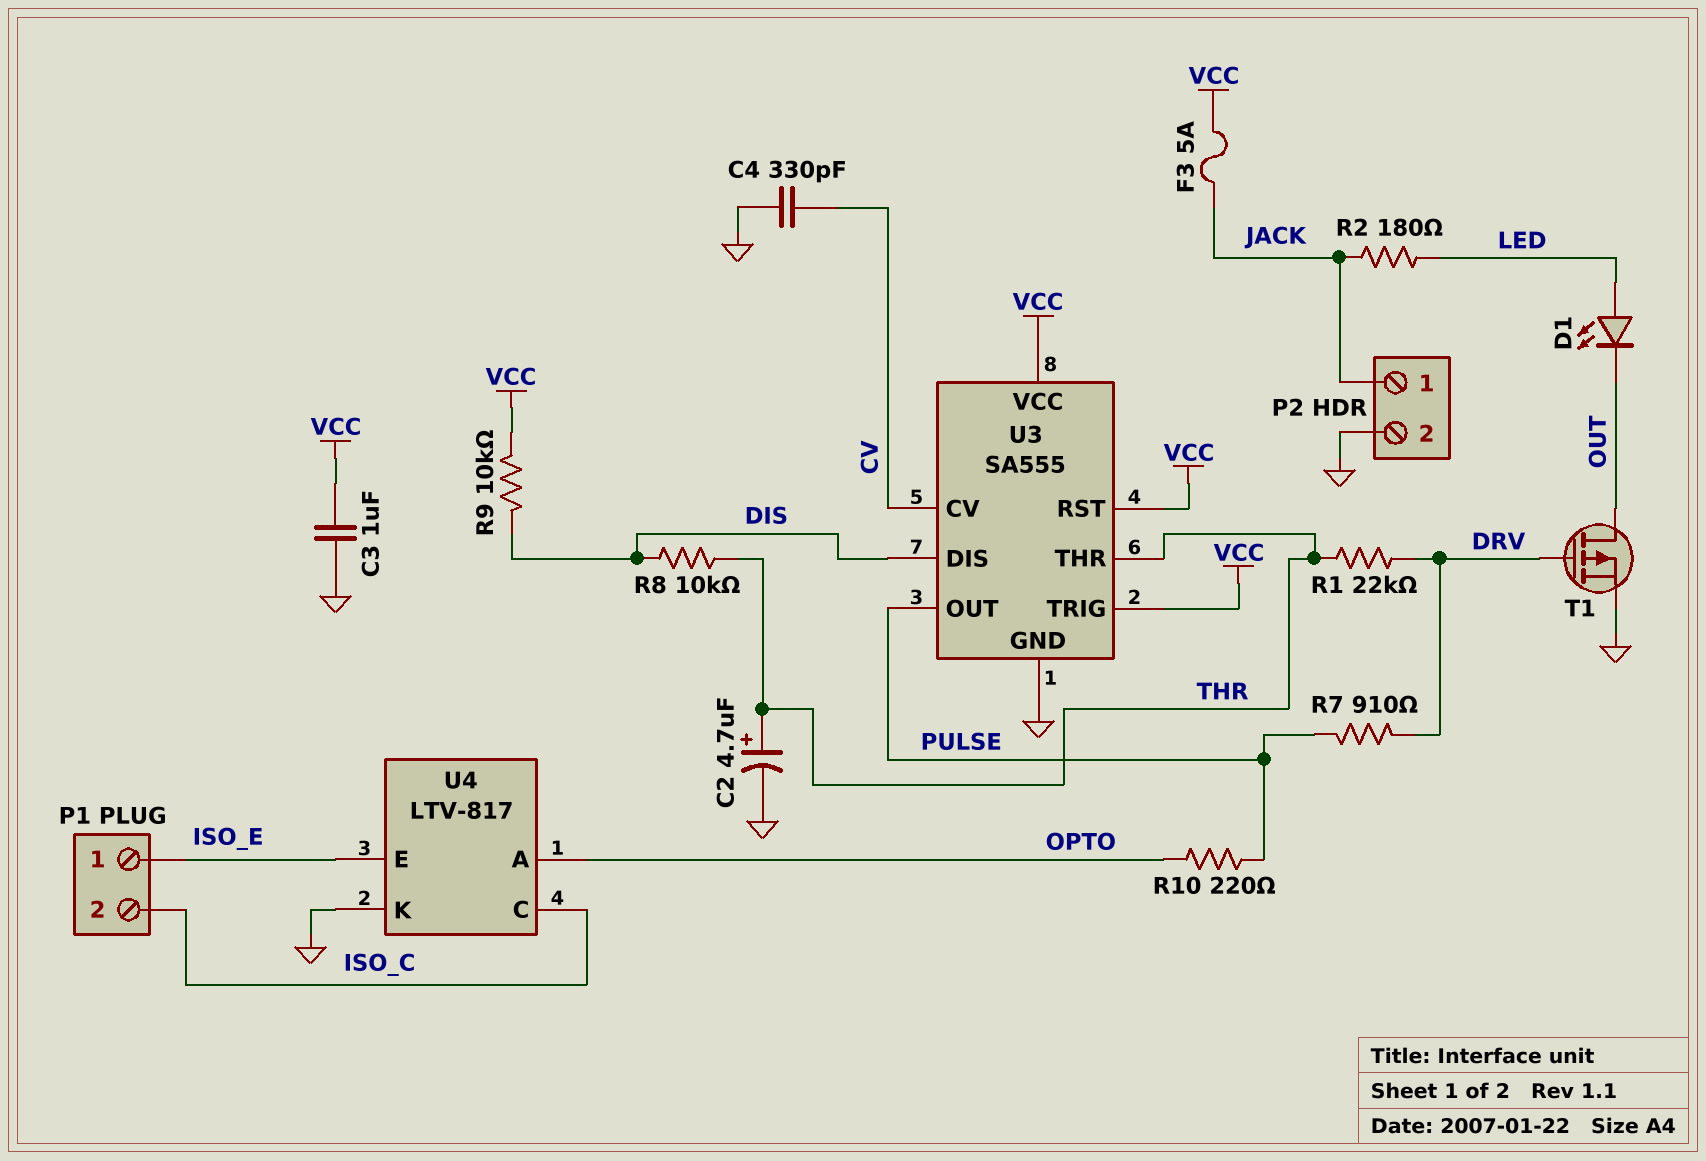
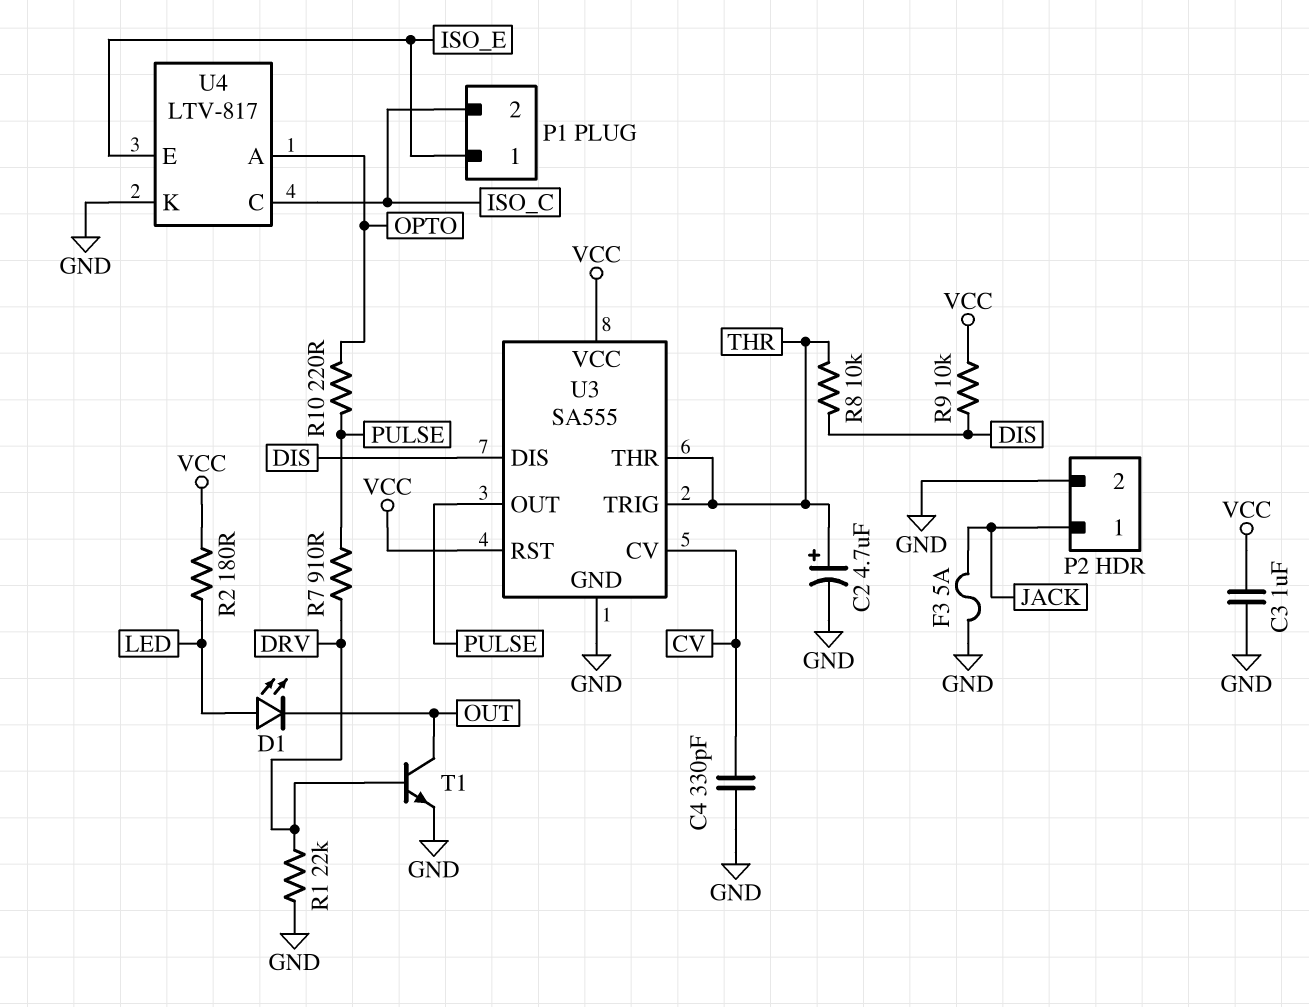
F3: 5A (JACK, VCC) -> 5A (GND, JACK)
R1: 22k (DRV, THR) -> 22k (DRV, GND)
R2: 180 (JACK, LED) -> 180 (LED, VCC)
T1: PMOS (G DRV, D OUT, S GND) -> NPN (B DRV, C OUT, E GND)
U3 pin TRIG: VCC -> THR

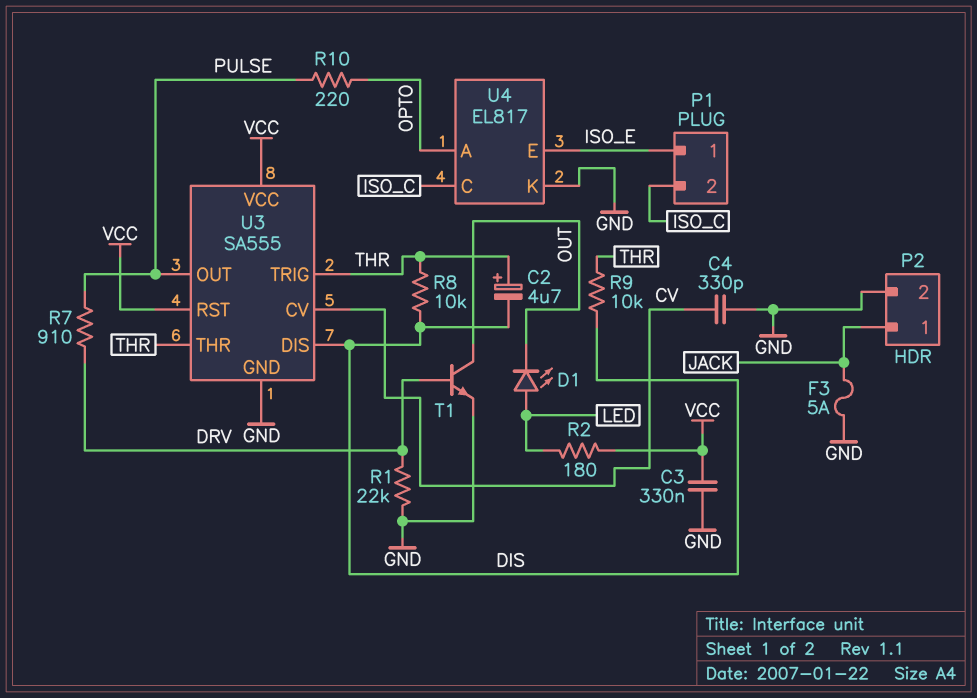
C2: 4.7uF (plus THR, minus GND) -> 4.7uF (plus THR, minus DIS)
C3: 1uF (GND, VCC) -> 330nF (GND, VCC)
R9: 10k (DIS, VCC) -> 10k (DIS, THR)
U4: LTV-817 -> EL817

